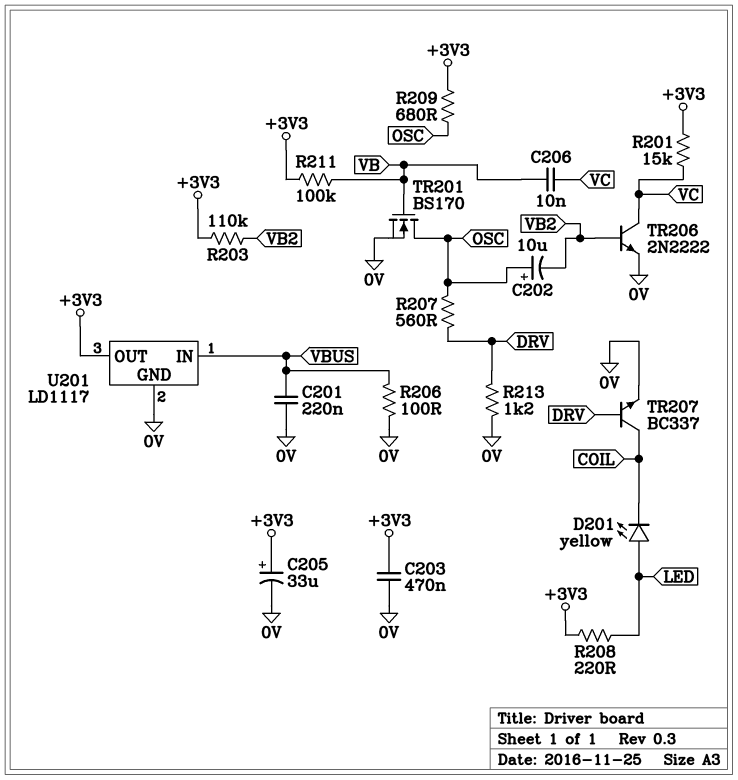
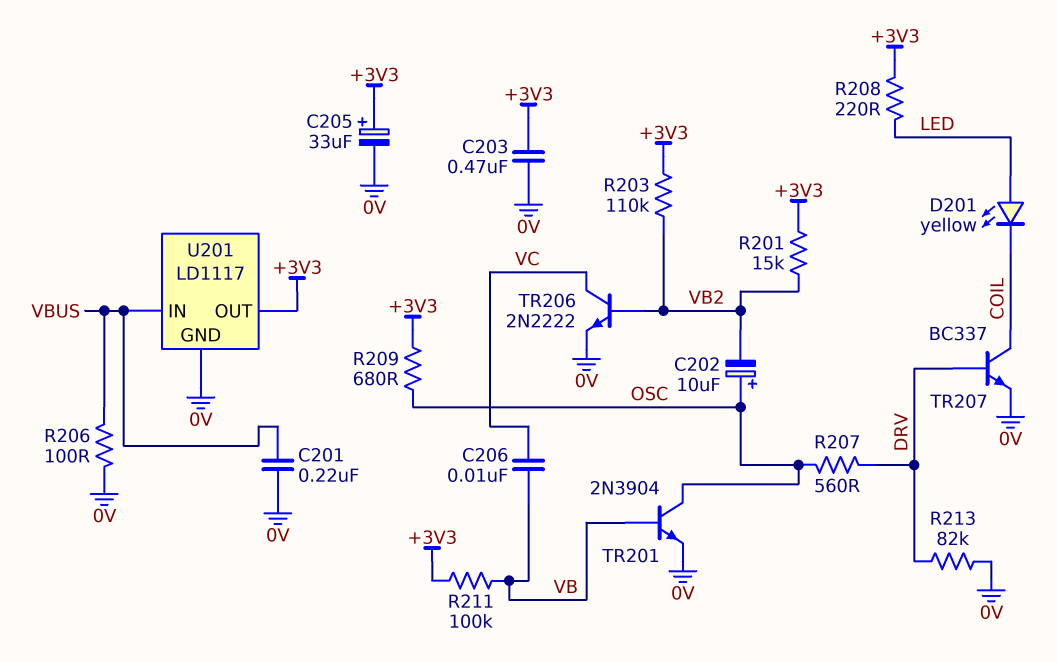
R201: 15k (+3V3, VC) -> 15k (+3V3, VB2)
R213: 1.2k (0V, DRV) -> 82k (0V, DRV)
TR201: NMOS BS170 (G VB, D OSC, S 0V) -> NPN 2N3904 (B VB, C OSC, E 0V)

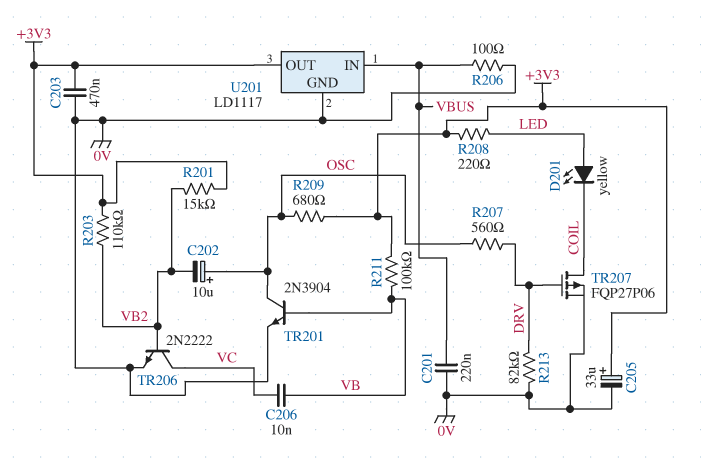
TR207: NPN BC337 (B DRV, C COIL, E 0V) -> PMOS FQP27P06 (G DRV, D COIL, S 0V)

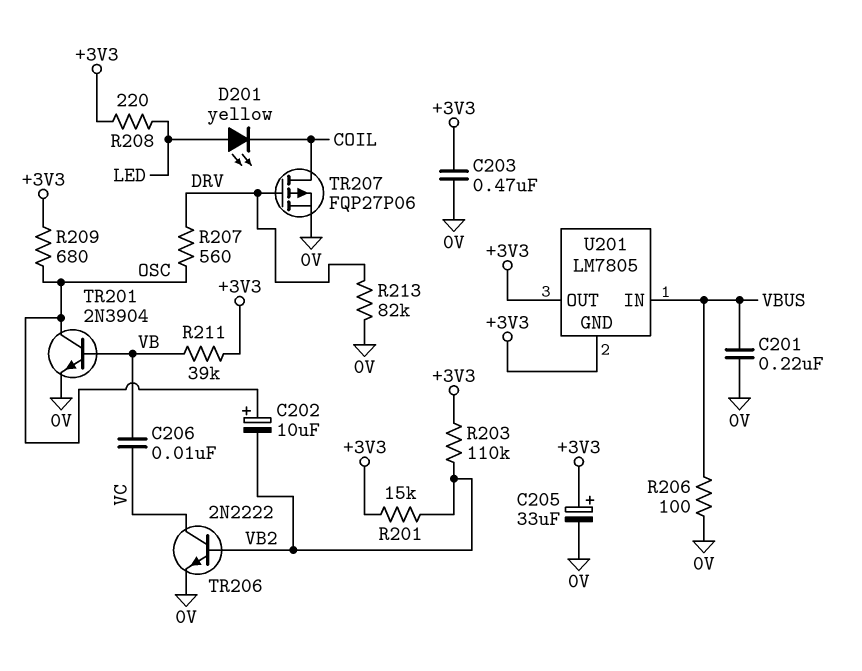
R211: 100k (+3V3, VB) -> 39k (+3V3, VB)
U201: LD1117 -> LM7805
U201 pin GND: 0V -> +3V3

